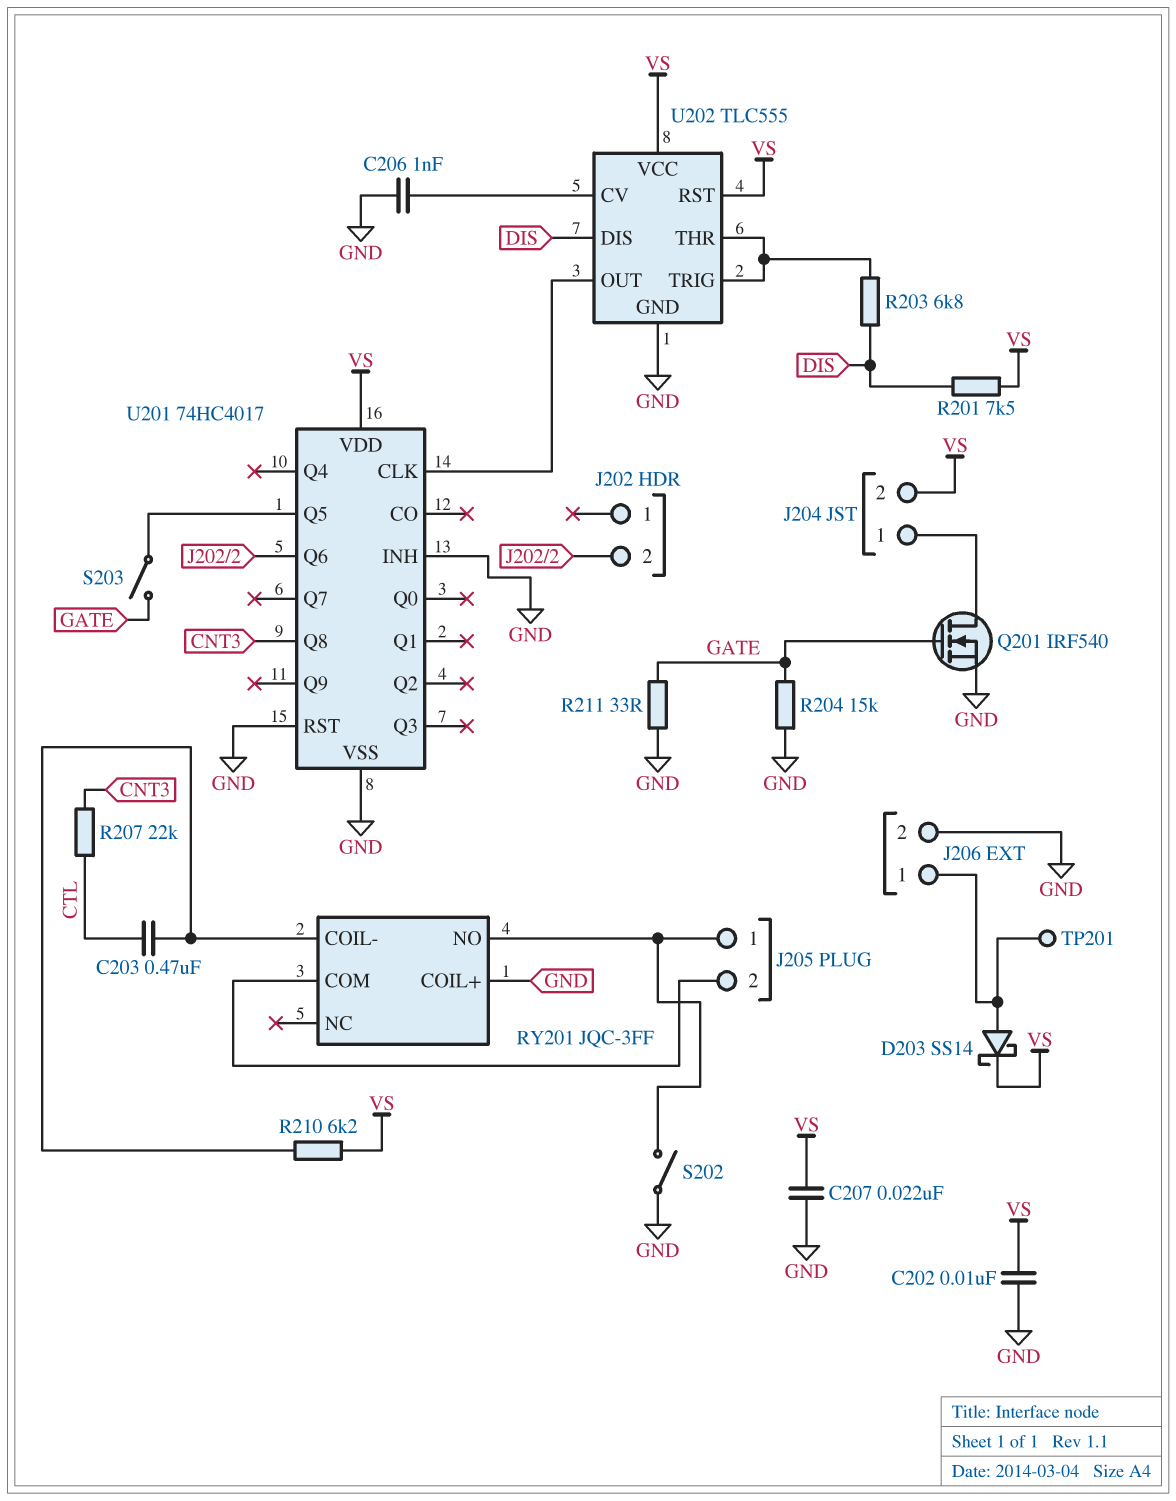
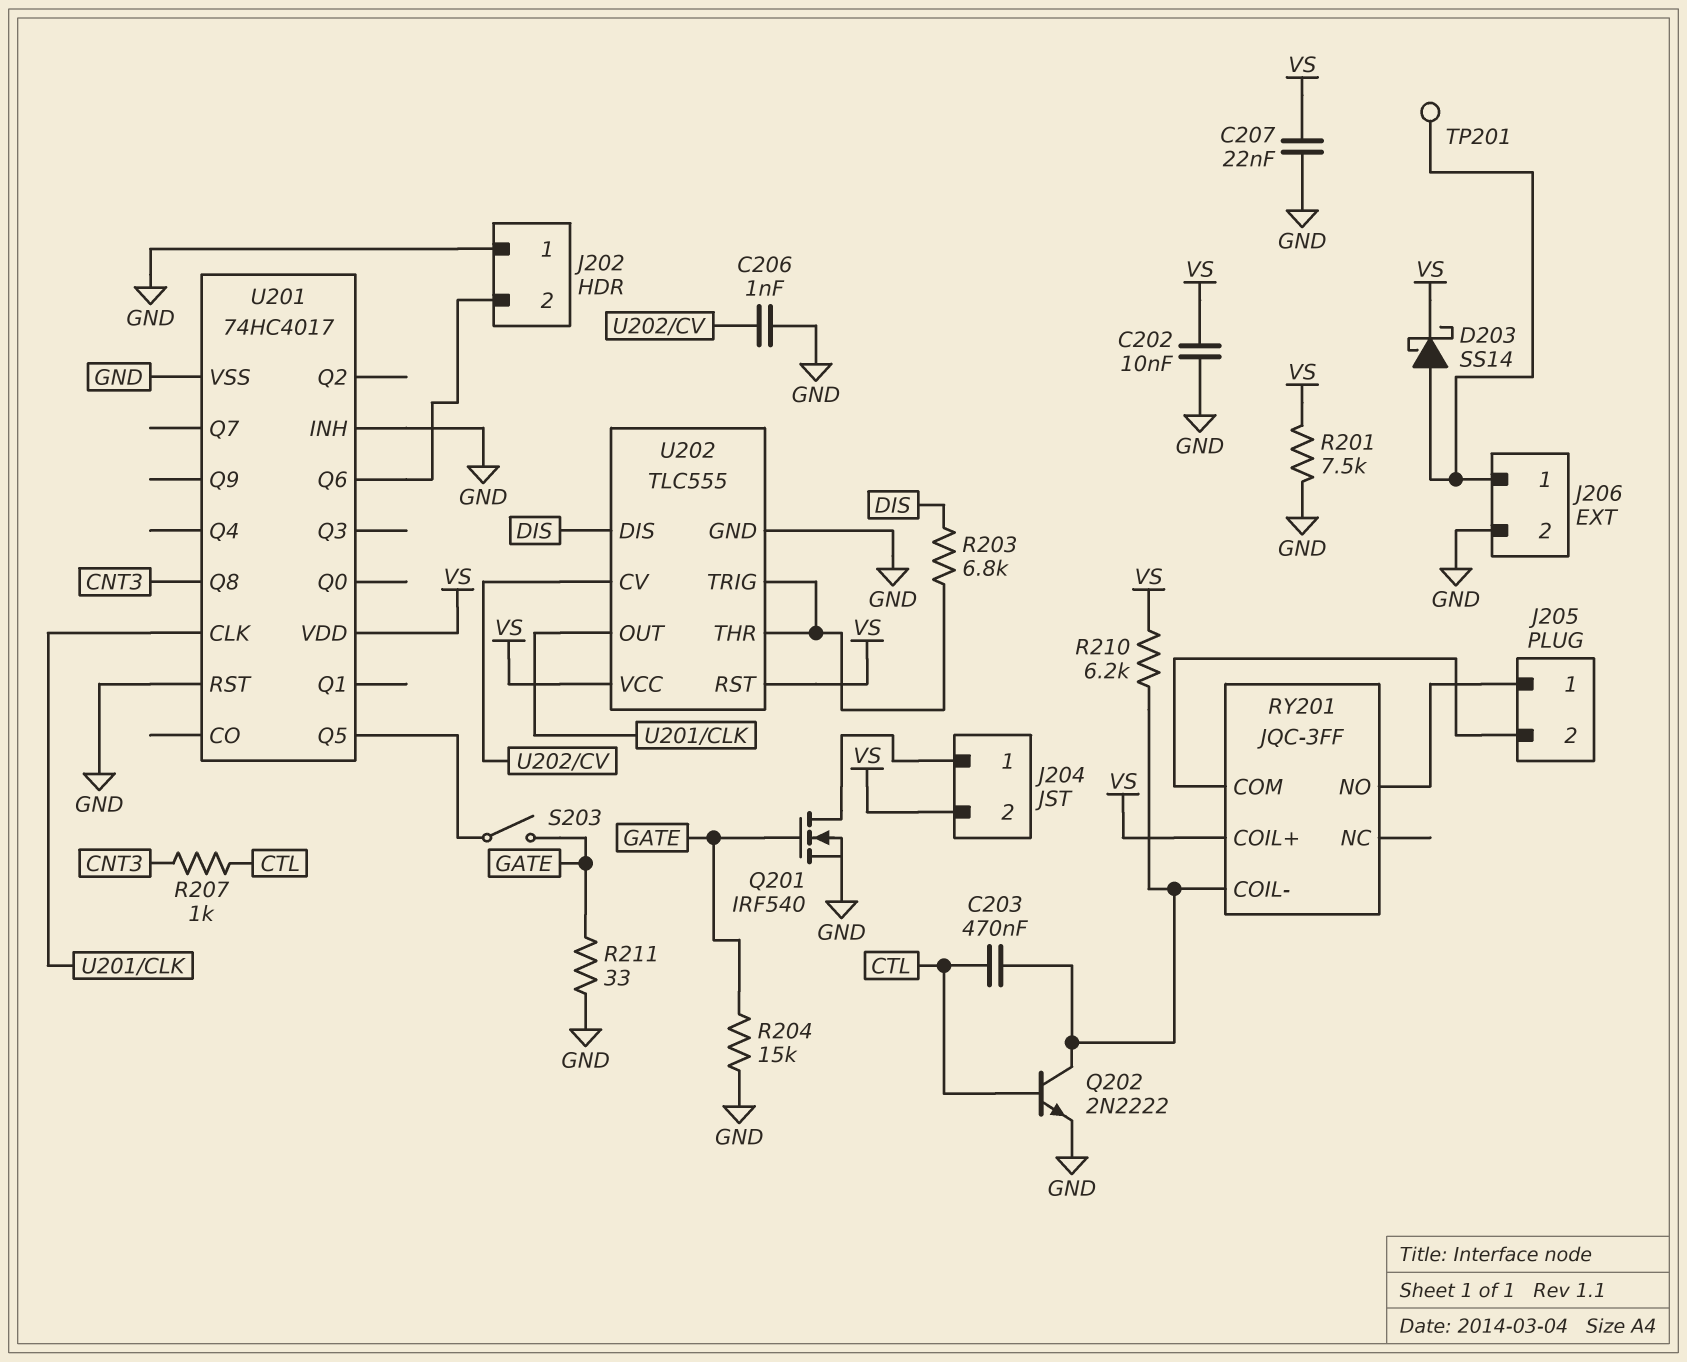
J202 pin 1: none -> GND
Q202: none -> NPN 2N2222 (B CTL, C RY201/COIL-, E GND)
R201: 7.5k (DIS, VS) -> 7.5k (GND, VS)
R207: 22k (CNT3, CTL) -> 1k (CNT3, CTL)
RY201 pin COIL+: GND -> VS
S202: switch (GND, J205/1) -> none

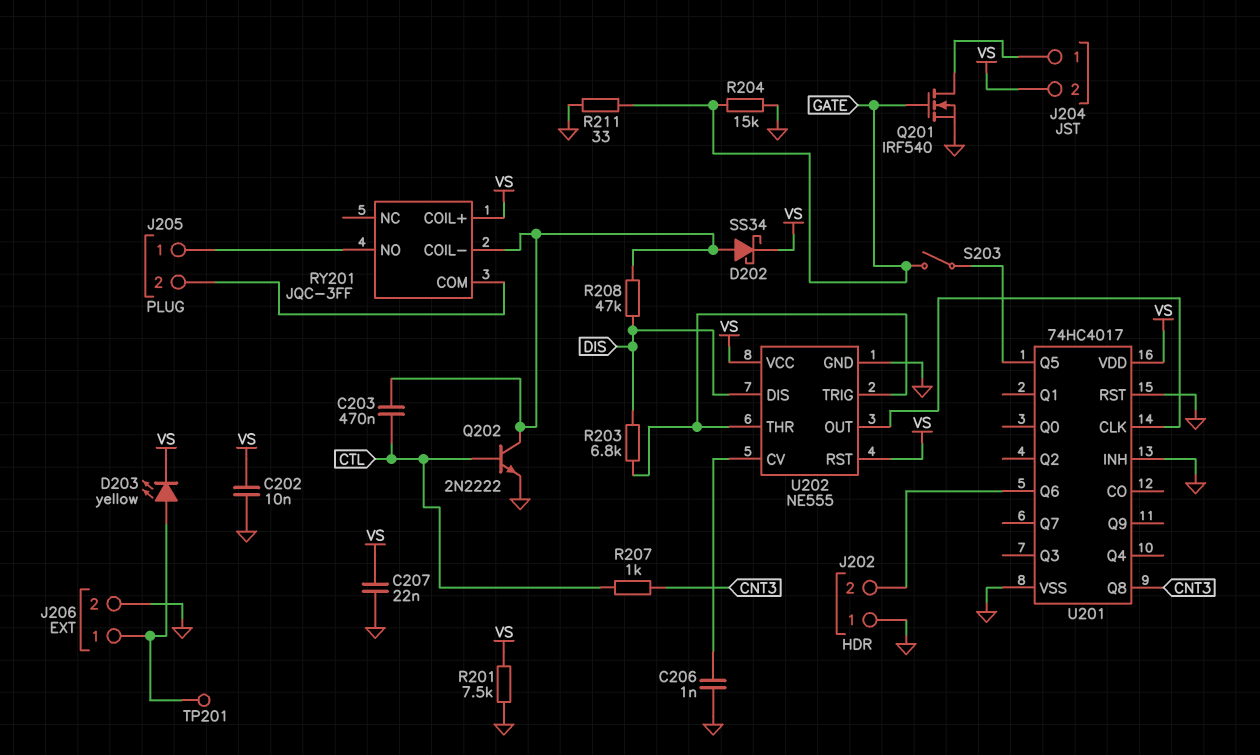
D202: none -> schottky SS34 (A RY201/COIL-, K VS)
D203: schottky SS14 (A J206/1, K VS) -> LED yellow (A J206/1, K VS)
R208: none -> 47k (DIS, RY201/COIL-)
R210: 6.2k (RY201/COIL-, VS) -> none
U202: TLC555 -> NE555

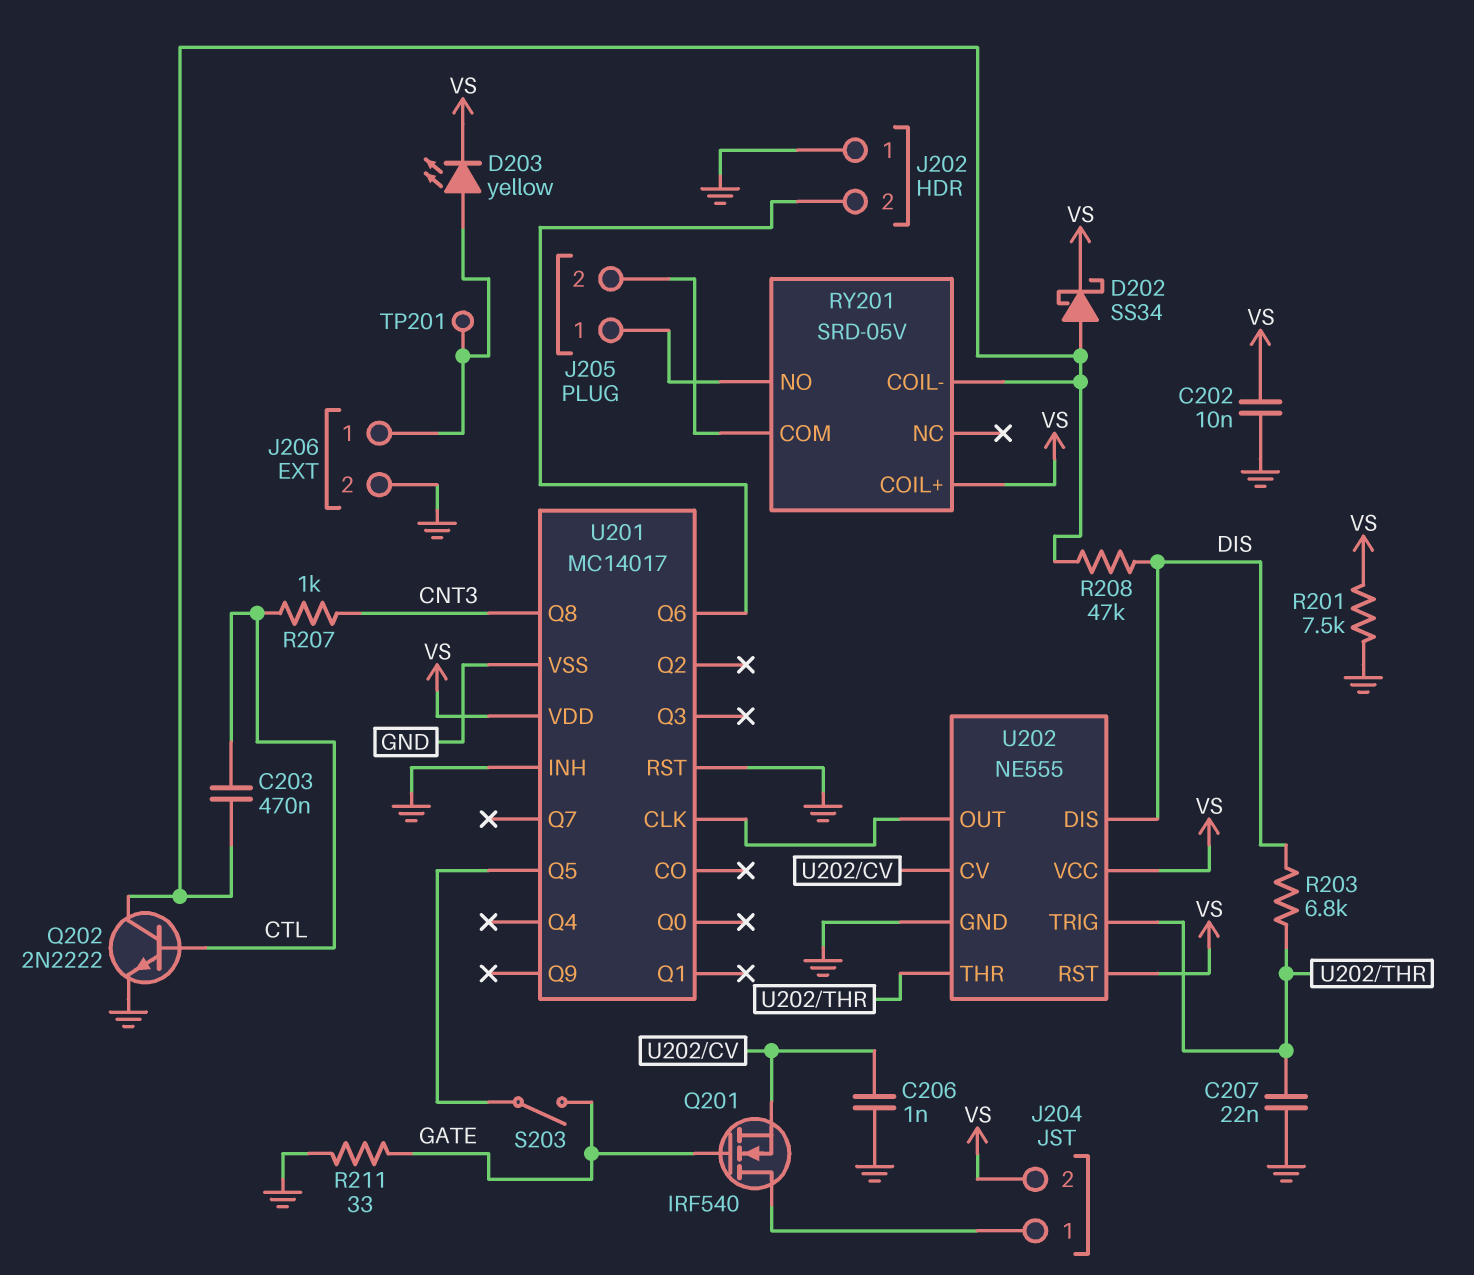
C207: 22nF (GND, VS) -> 22nF (GND, U202/THR)
Q201: NMOS IRF540 (G GATE, D J204/1, S GND) -> NMOS IRF540 (G GATE, D J204/1, S U202/CV)
R204: 15k (GATE, GND) -> none
RY201: JQC-3FF -> SRD-05V
U201: 74HC4017 -> MC14017

